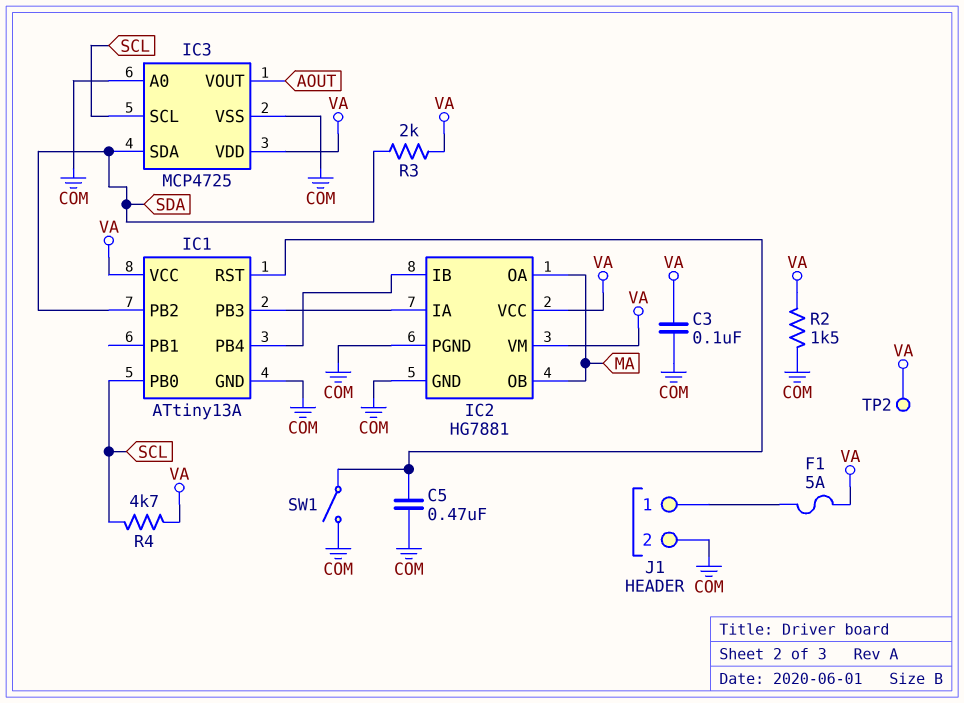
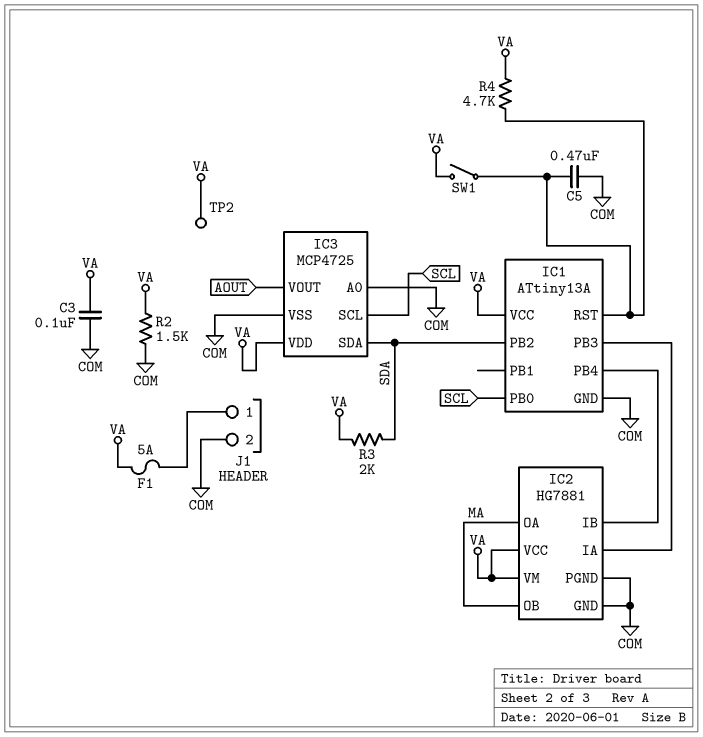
R4: 4.7k (SCL, VA) -> 4.7k (IC1/RST, VA)
SW1: switch (COM, IC1/RST) -> switch (IC1/RST, VA)

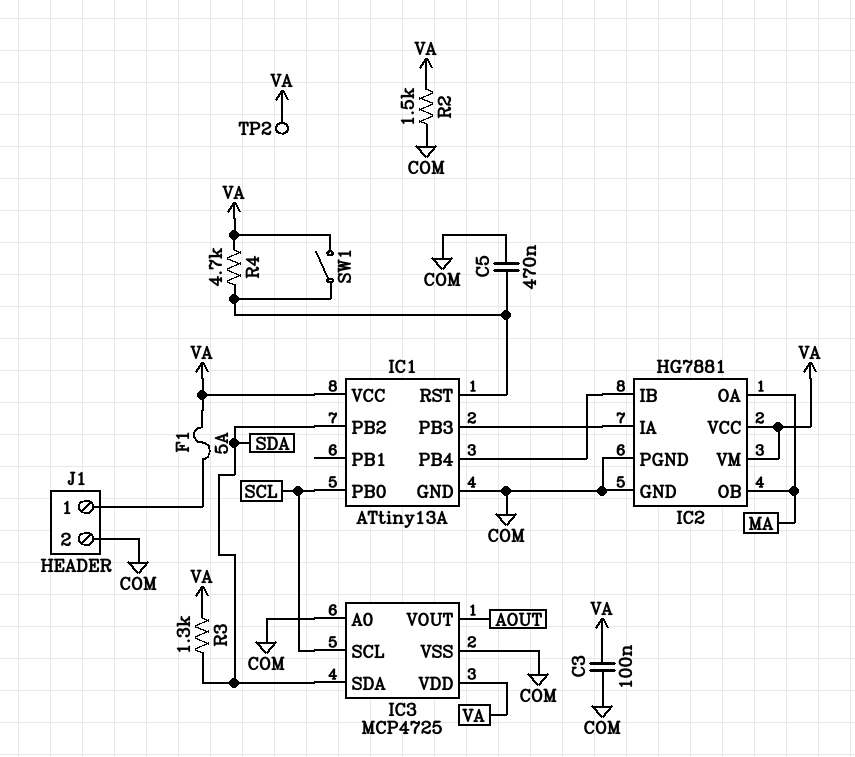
R3: 2k (SDA, VA) -> 1.3k (SDA, VA)

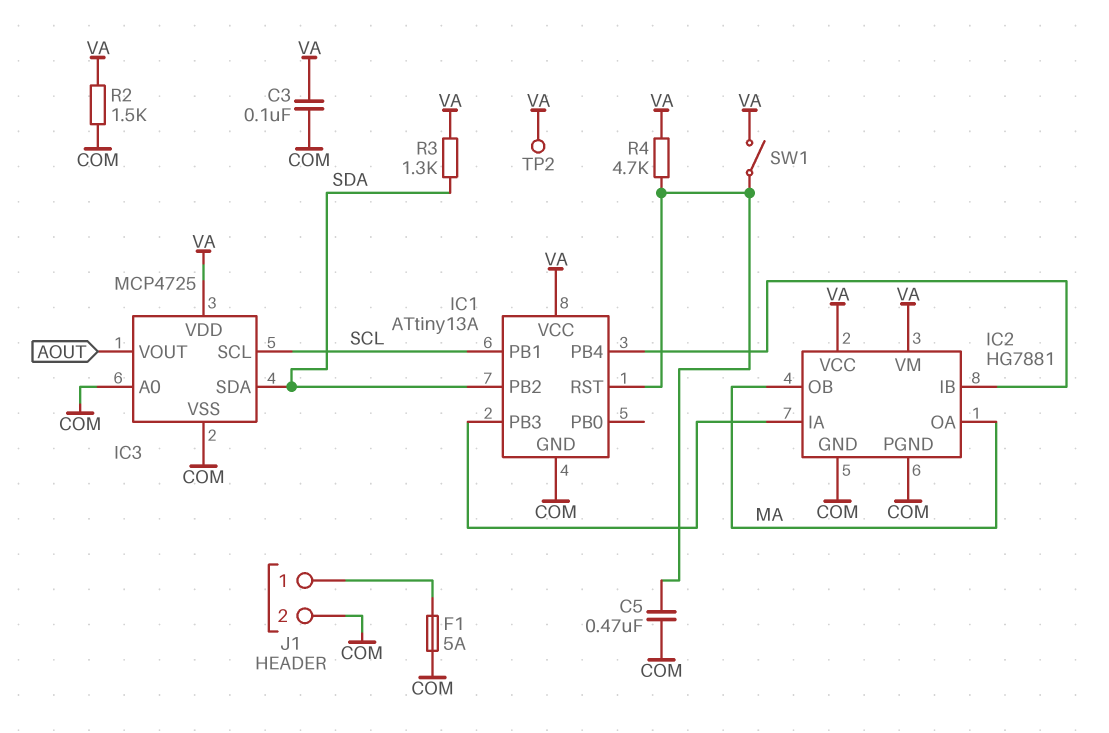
F1: 5A (J1/1, VA) -> 5A (COM, J1/1)
IC1 pin PB0: SCL -> none
IC1 pin PB1: none -> SCL

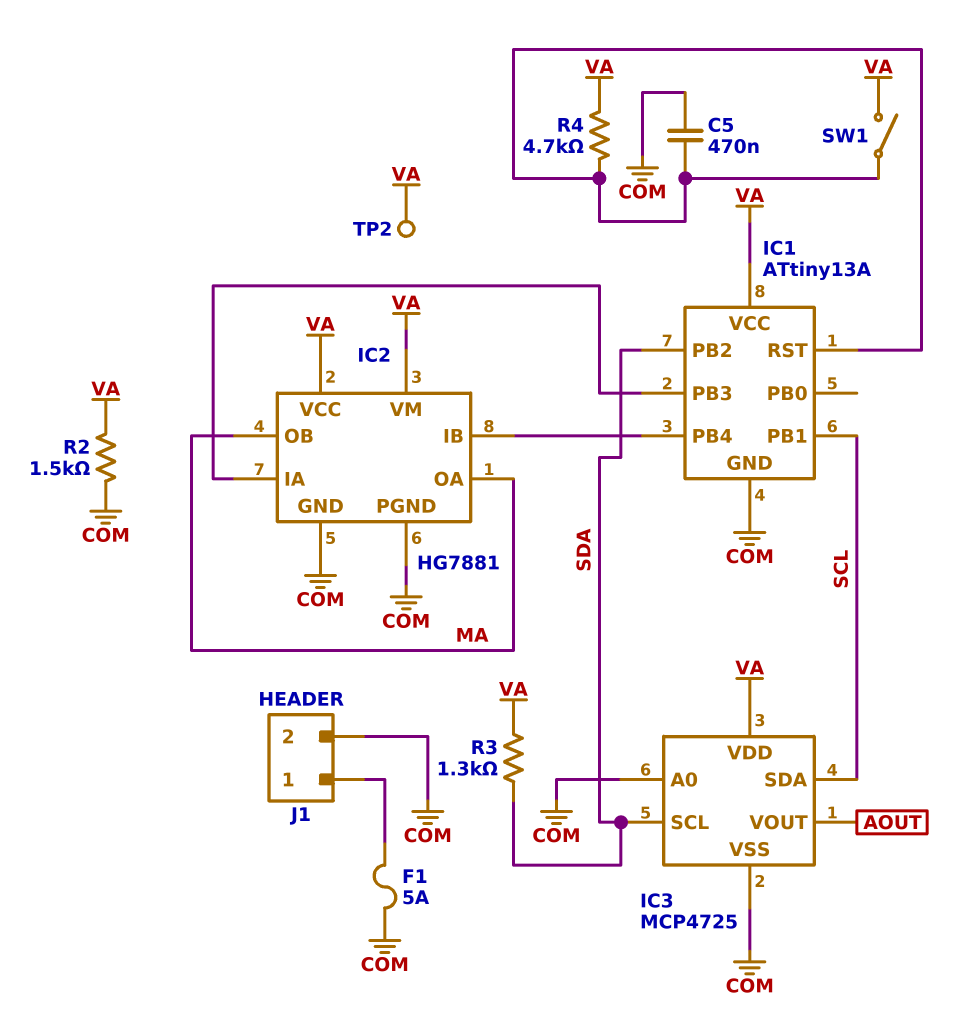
C3: 100nF (COM, VA) -> none
IC3 pin SCL: SCL -> SDA
IC3 pin SDA: SDA -> SCL

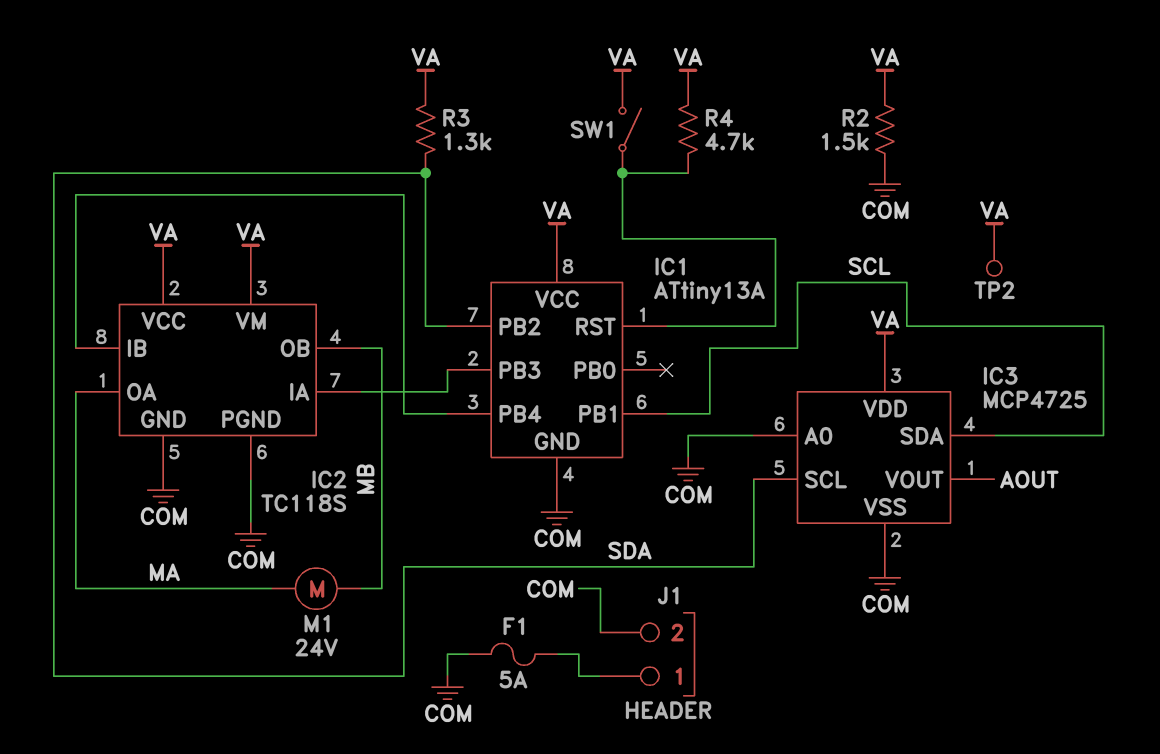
C5: 470nF (COM, IC1/RST) -> none
IC2: HG7881 -> TC118S
IC2 pin OB: MA -> MB
M1: none -> motor 24V (MA, MB)

